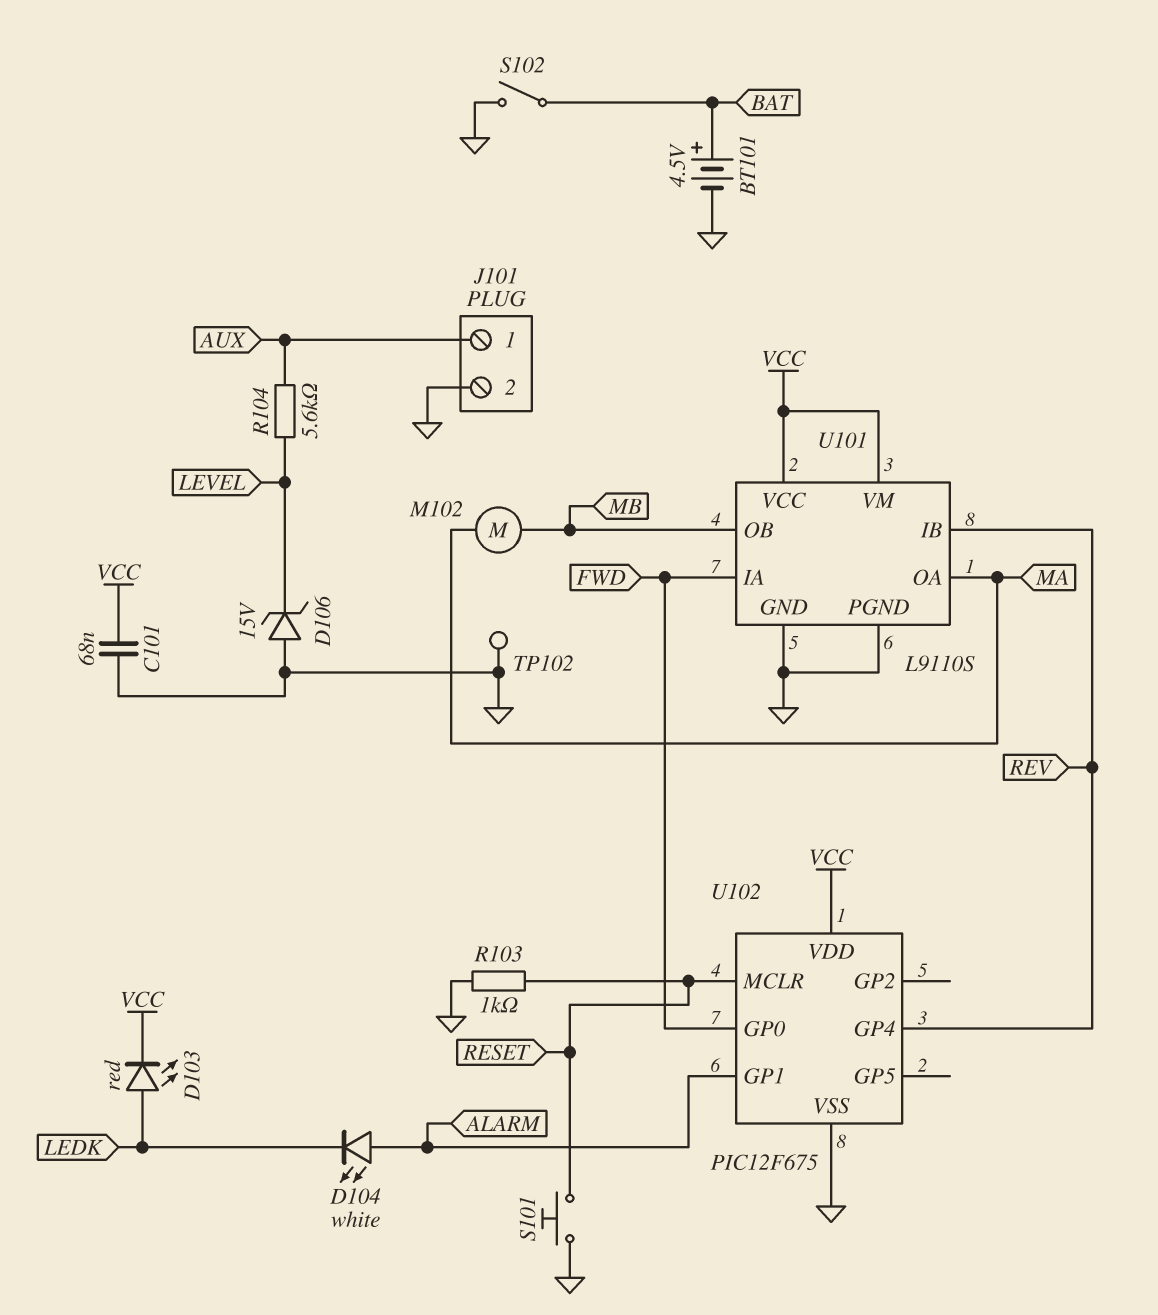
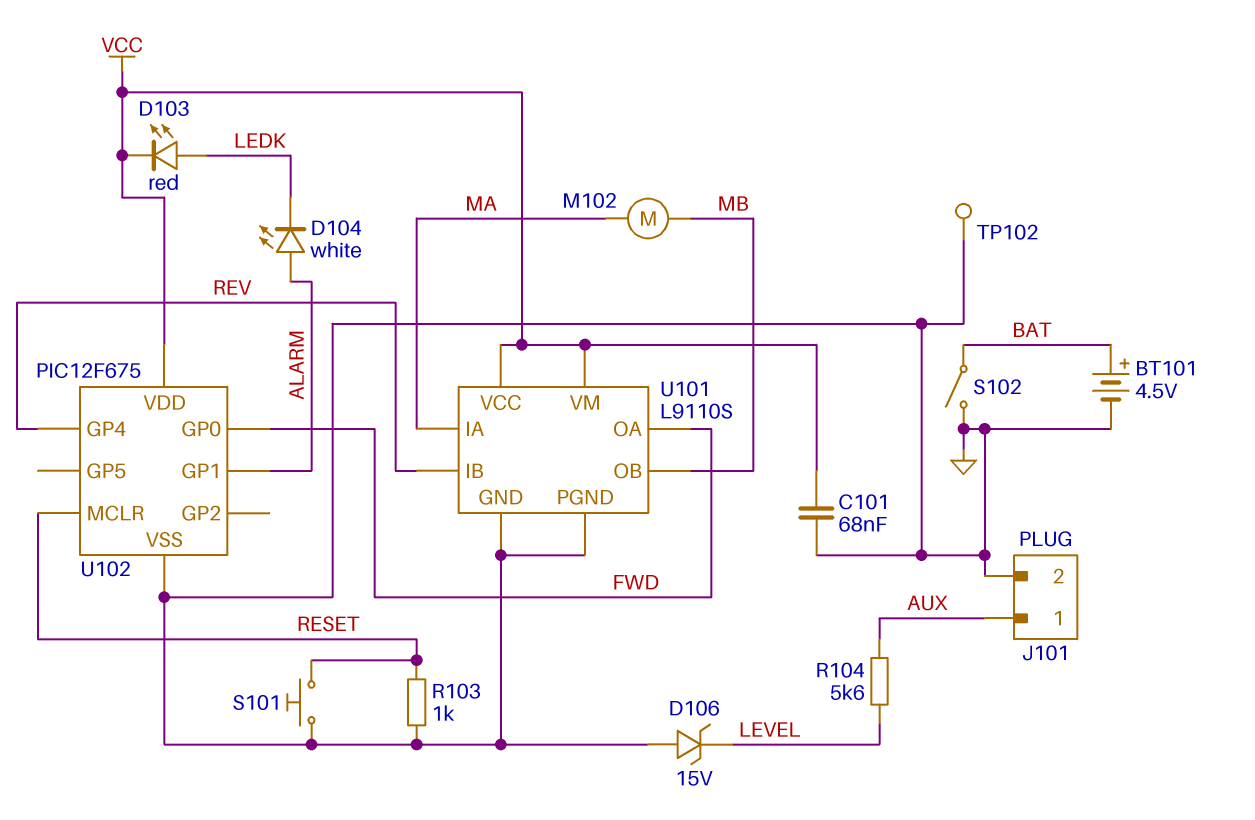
U101 pin IA: FWD -> MA
U101 pin OA: MA -> FWD

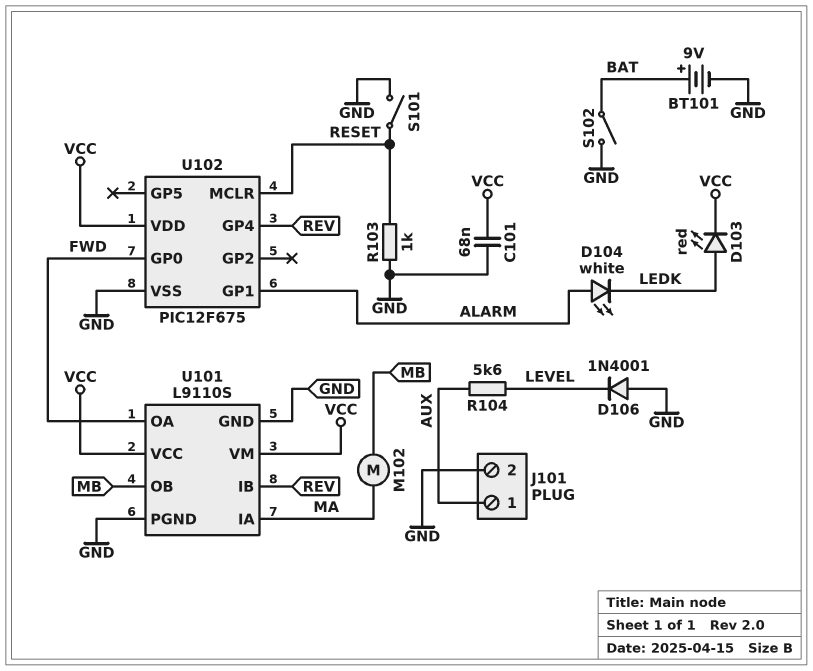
BT101: 4.5V (plus BAT, minus GND) -> 9V (plus BAT, minus GND)
D106: zener 15V (A GND, K LEVEL) -> diode 1N4001 (A GND, K LEVEL)
S101: button (GND, RESET) -> switch (GND, RESET)
TP102: test point (GND) -> none

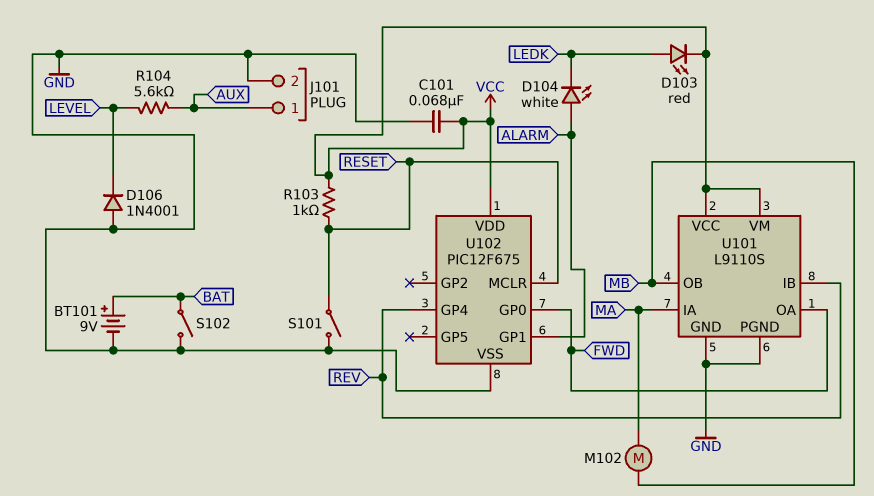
R103: 1k (GND, RESET) -> 1k (RESET, VCC)

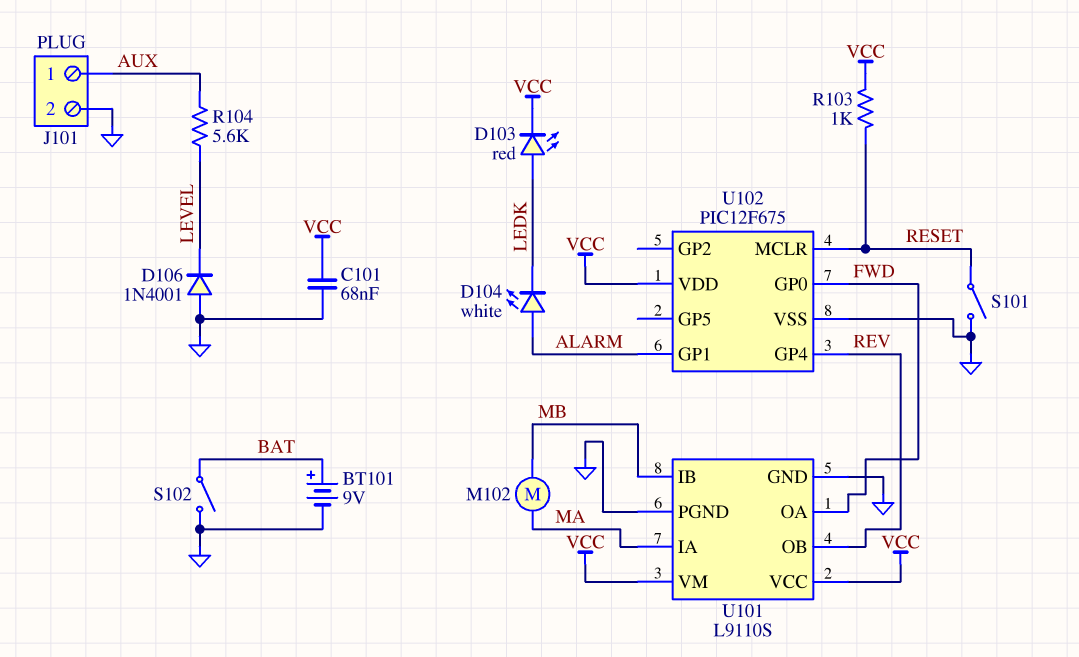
U101 pin IB: REV -> MB
U101 pin OB: MB -> REV

